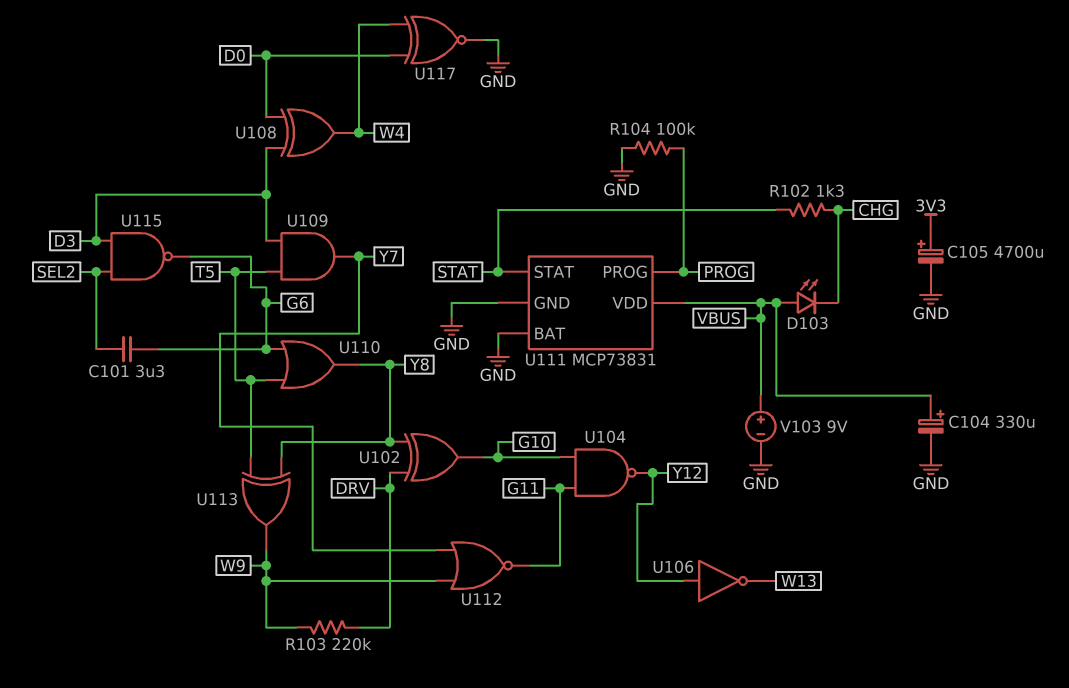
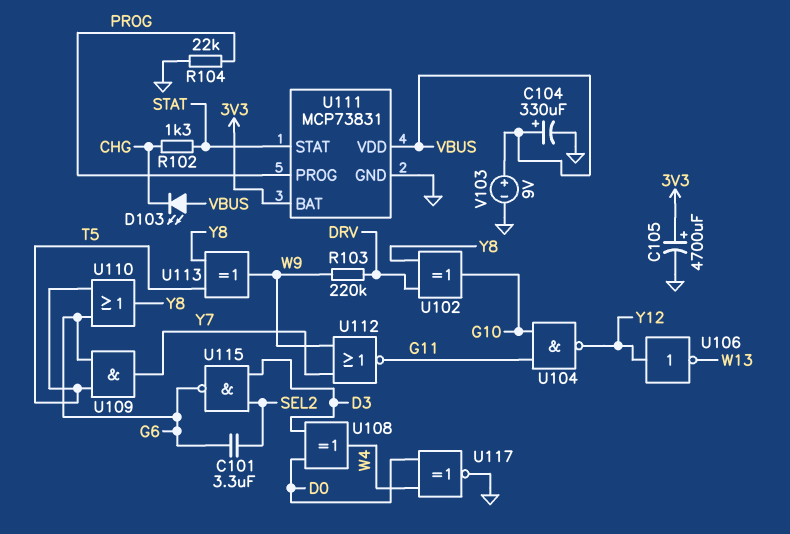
R104: 100k (GND, PROG) -> 22k (GND, PROG)
U109: AND (in D3, in T5, out Y7) -> AND (in G6, in T5, out Y7)
U111 pin BAT: GND -> 3V3

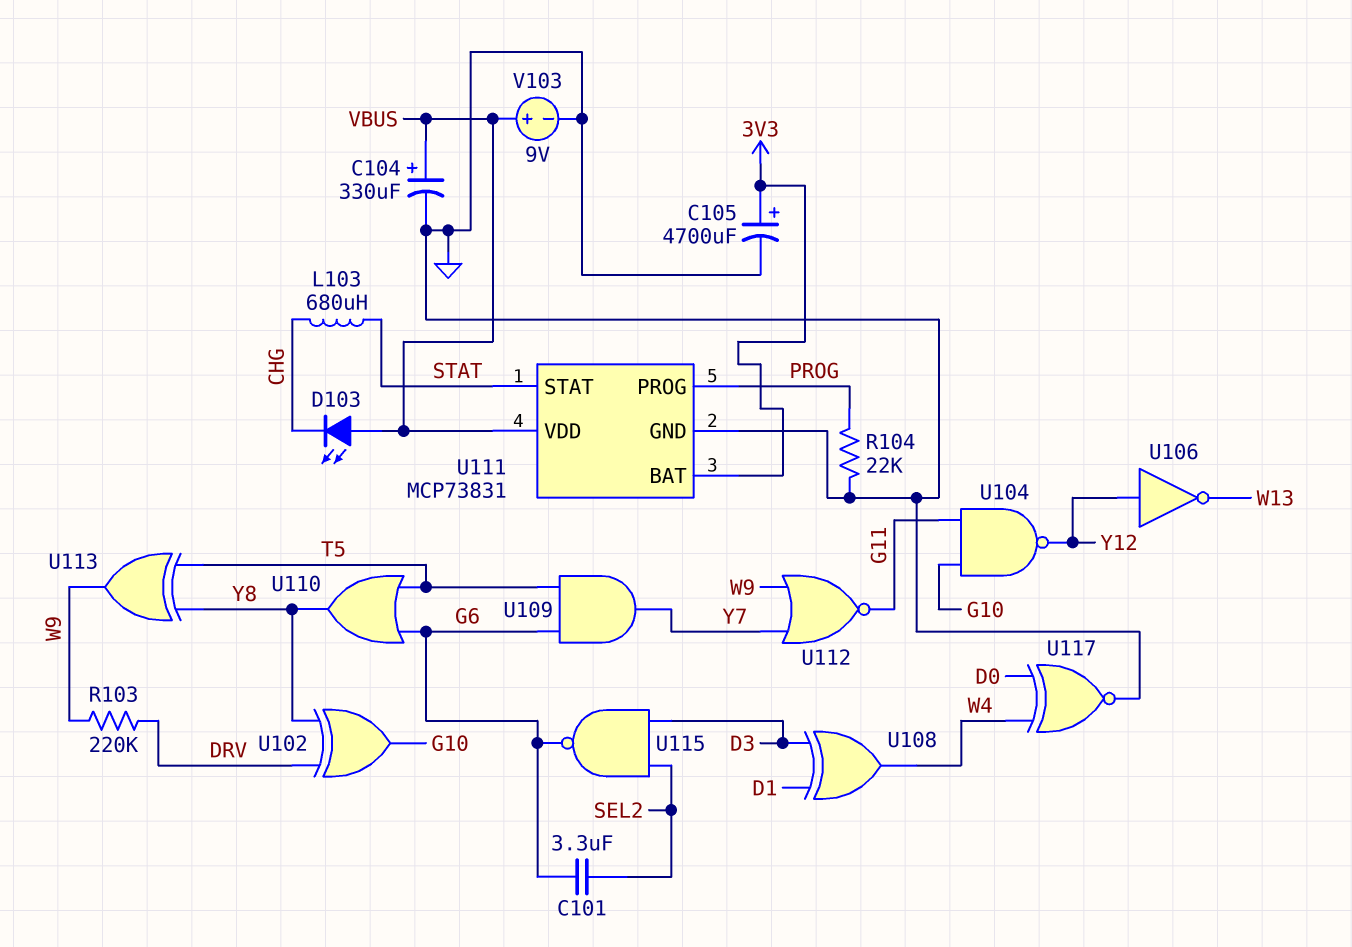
L103: none -> 680uH (CHG, STAT)
R102: 1.3k (CHG, STAT) -> none
U108: XOR (in D0, in D3, out W4) -> XOR (in D1, in D3, out W4)

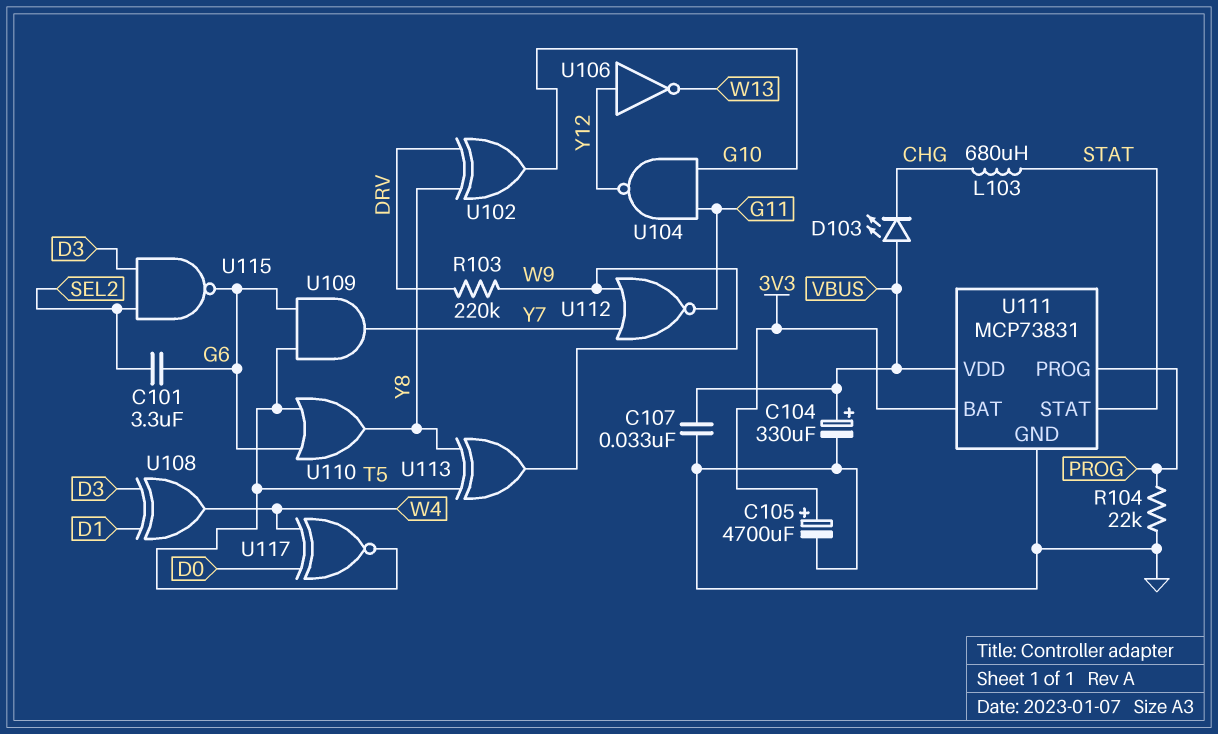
C107: none -> 33nF (GND, VBUS)
U117: XNOR (in D0, in W4, out GND) -> XNOR (in D0, in W4, out T5)
V103: 9V (plus VBUS, minus GND) -> none

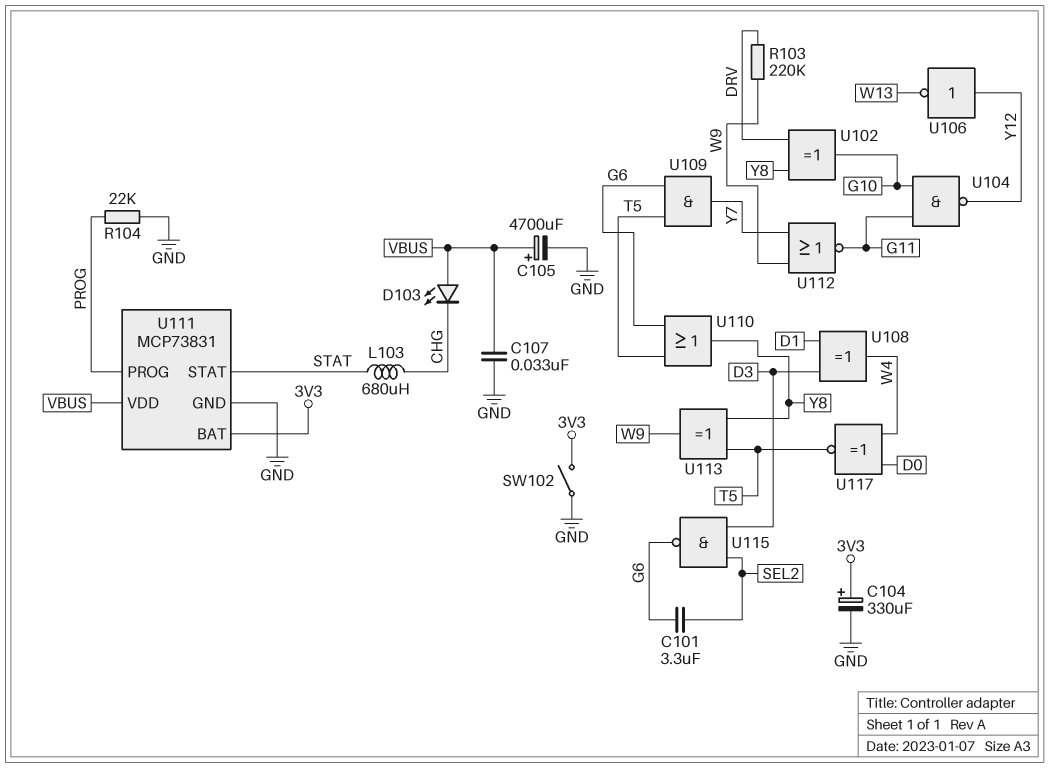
C104: 330uF (plus VBUS, minus GND) -> 330uF (plus 3V3, minus GND)
C105: 4700uF (plus 3V3, minus GND) -> 4700uF (plus VBUS, minus GND)
SW102: none -> switch (3V3, GND)

